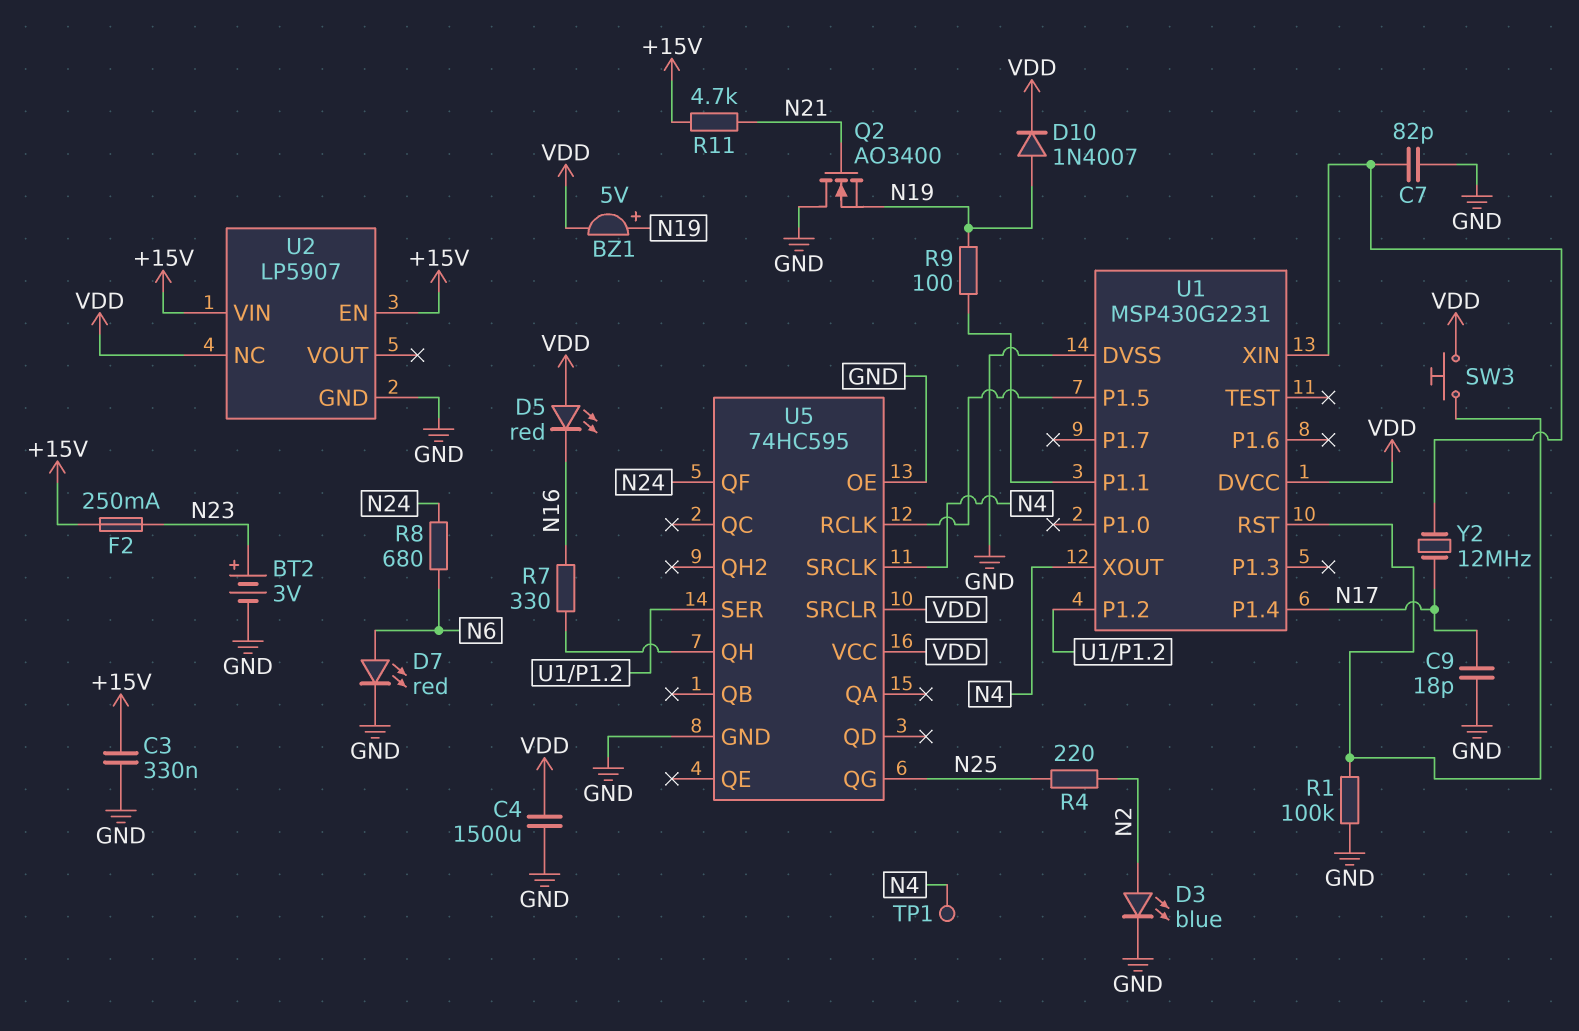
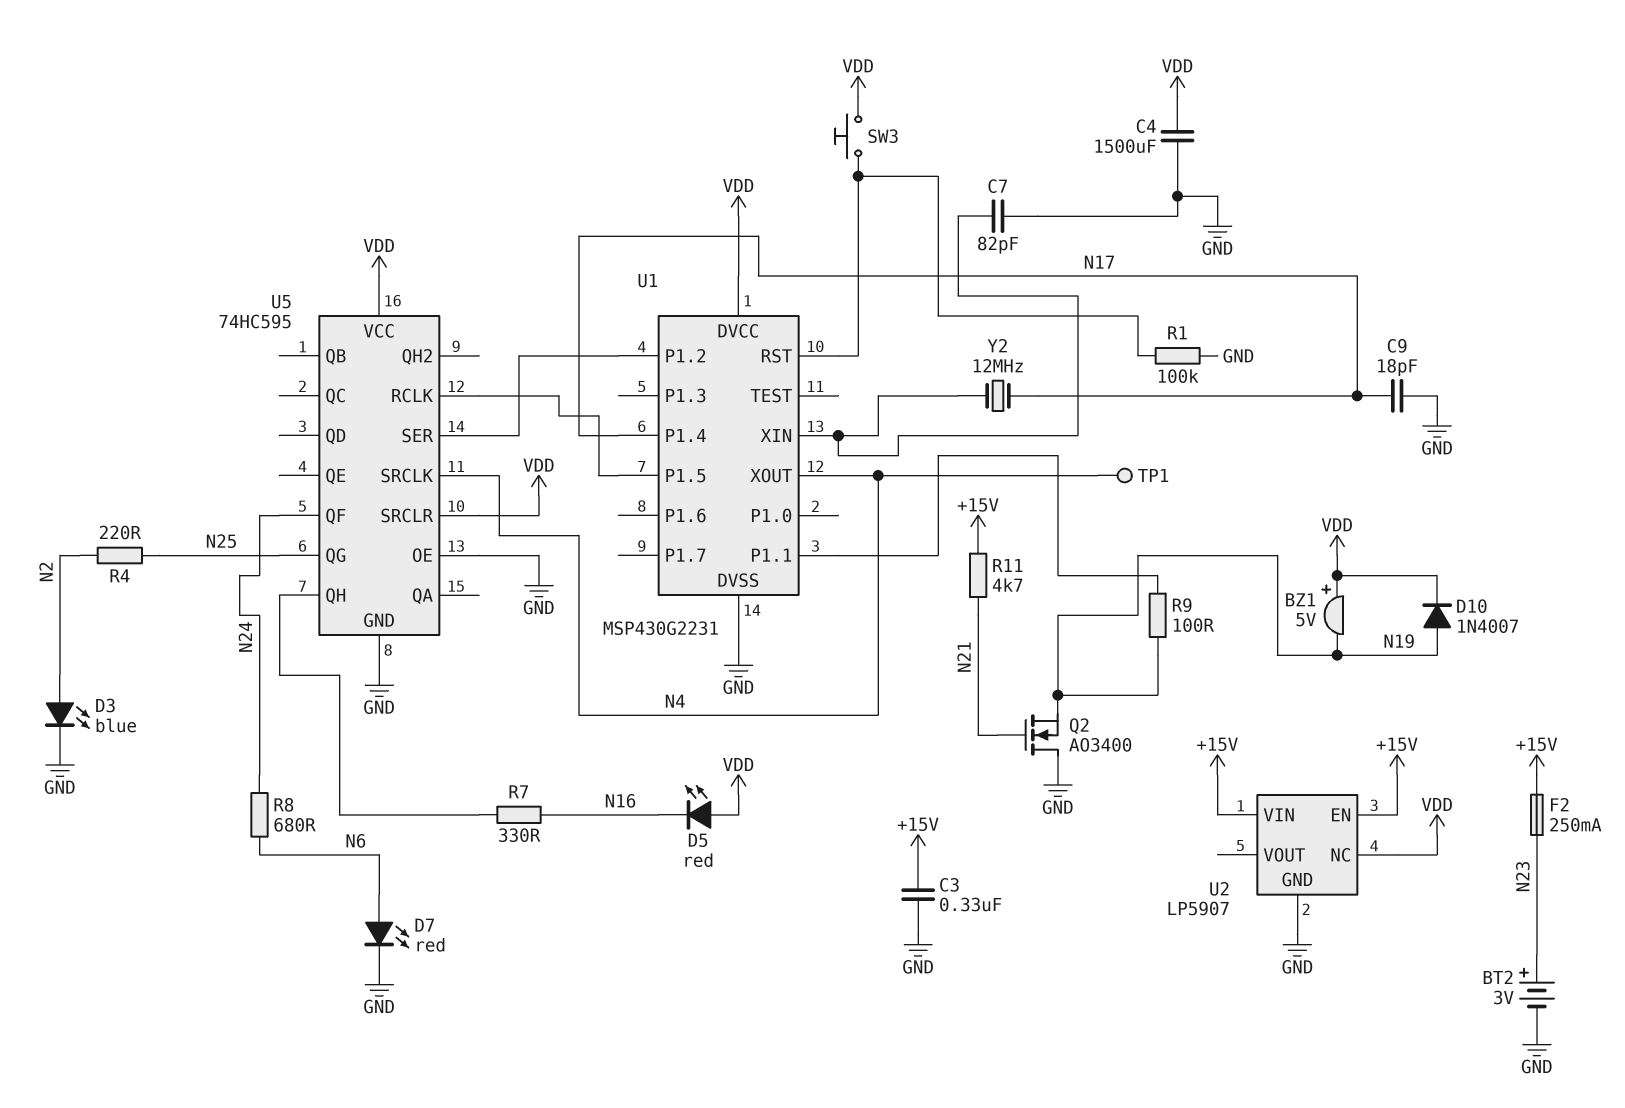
BZ1: buzzer 5V (plus N19, minus VDD) -> buzzer 5V (plus VDD, minus N19)

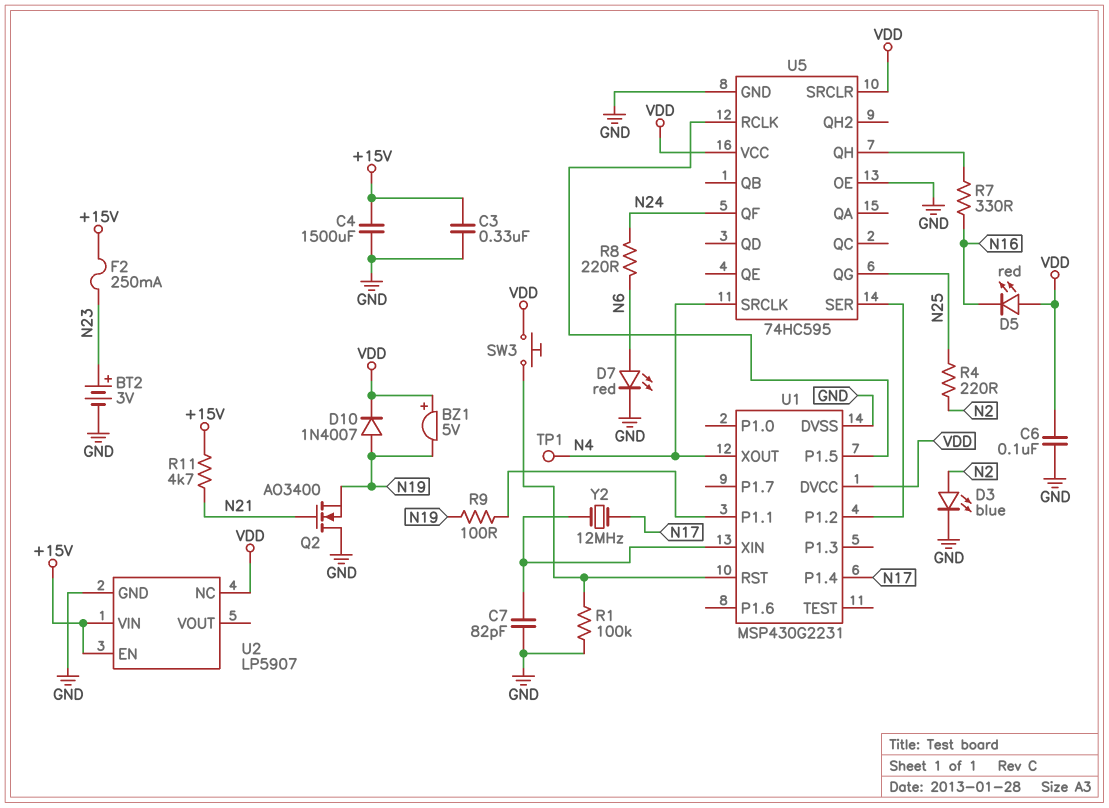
C4: 1500uF (GND, VDD) -> 1500uF (+15V, GND)
C6: none -> 100nF (GND, VDD)
C9: 18pF (GND, N17) -> none
R8: 680 (N6, N24) -> 220 (N6, N24)

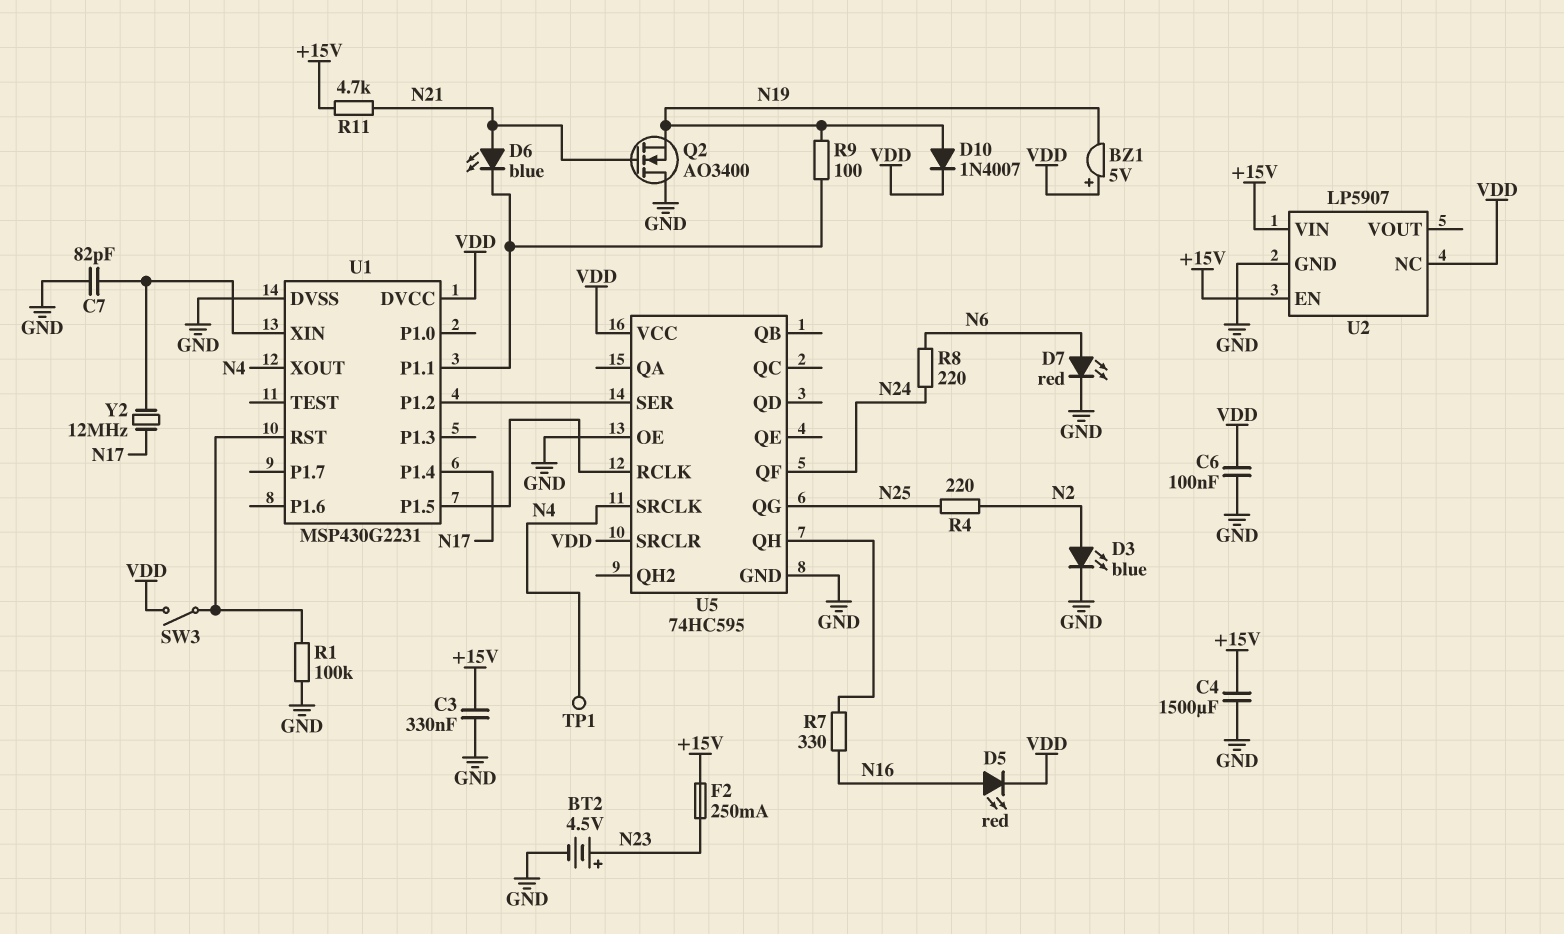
BT2: 3V (plus N23, minus GND) -> 4.5V (plus N23, minus GND)
D5: LED red (A VDD, K N16) -> LED red (A N16, K VDD)
D6: none -> LED blue (A N21, K U1/P1.1)
SW3: button (U1/RST, VDD) -> switch (U1/RST, VDD)

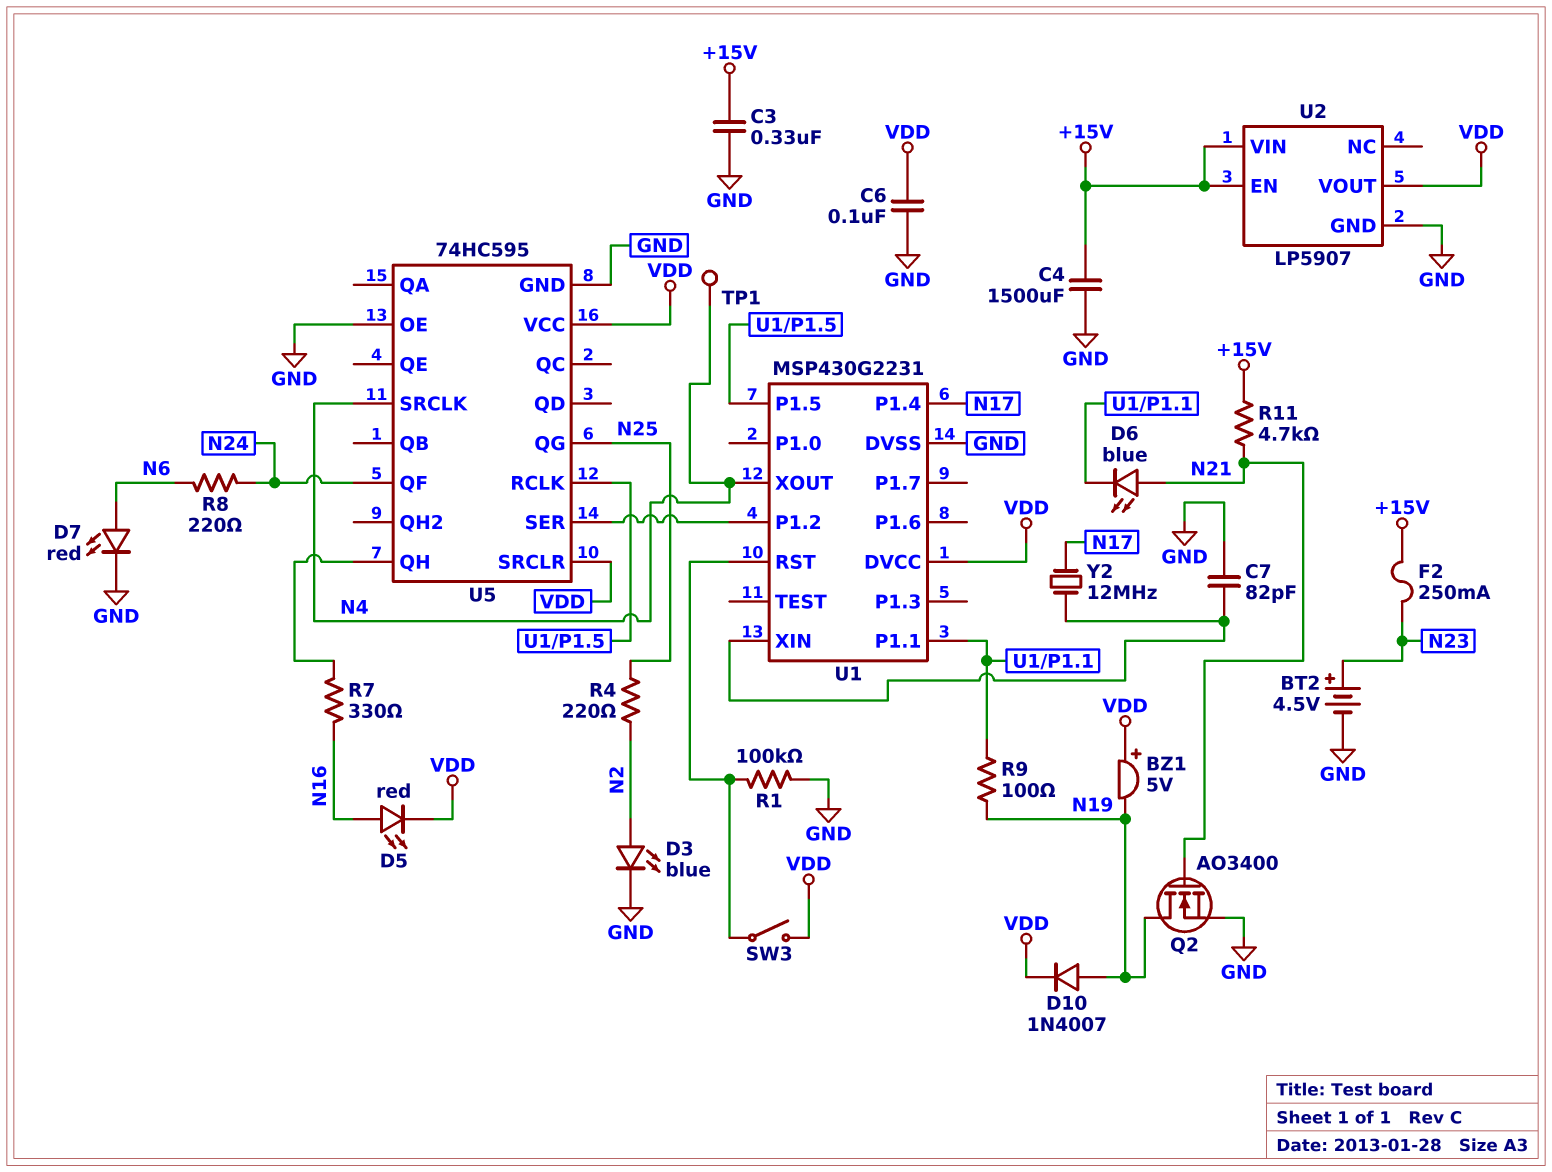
Q2: NMOS AO3400 (G N21, D GND, S N19) -> NMOS AO3400 (G N21, D N19, S GND)
U2 pin NC: VDD -> none
U2 pin VOUT: none -> VDD

